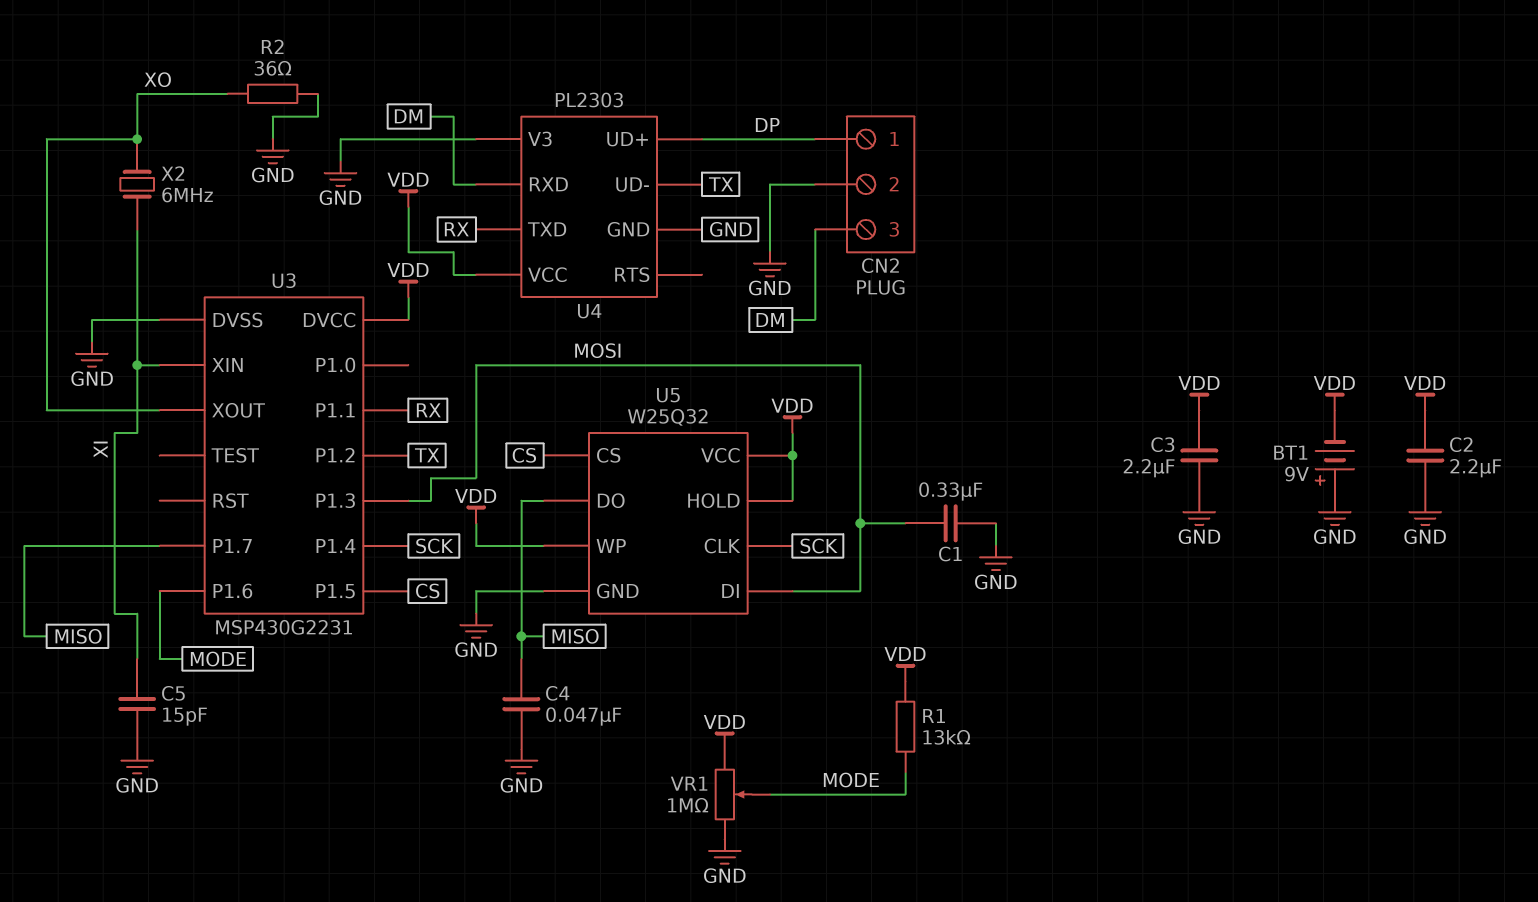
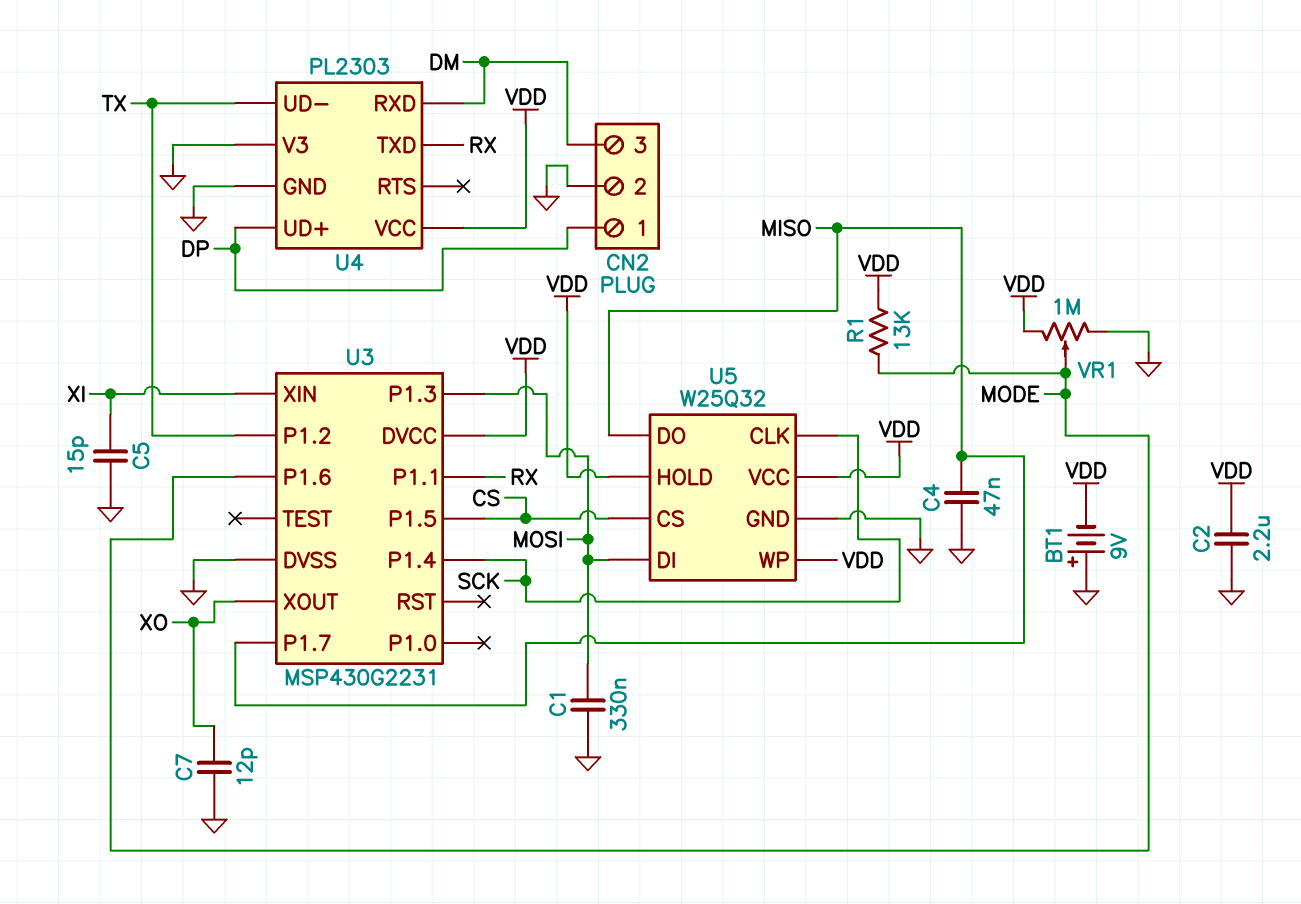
C3: 2.2uF (GND, VDD) -> none
C7: none -> 12pF (GND, XO)
R2: 36 (GND, XO) -> none
X2: 6MHz (XI, XO) -> none

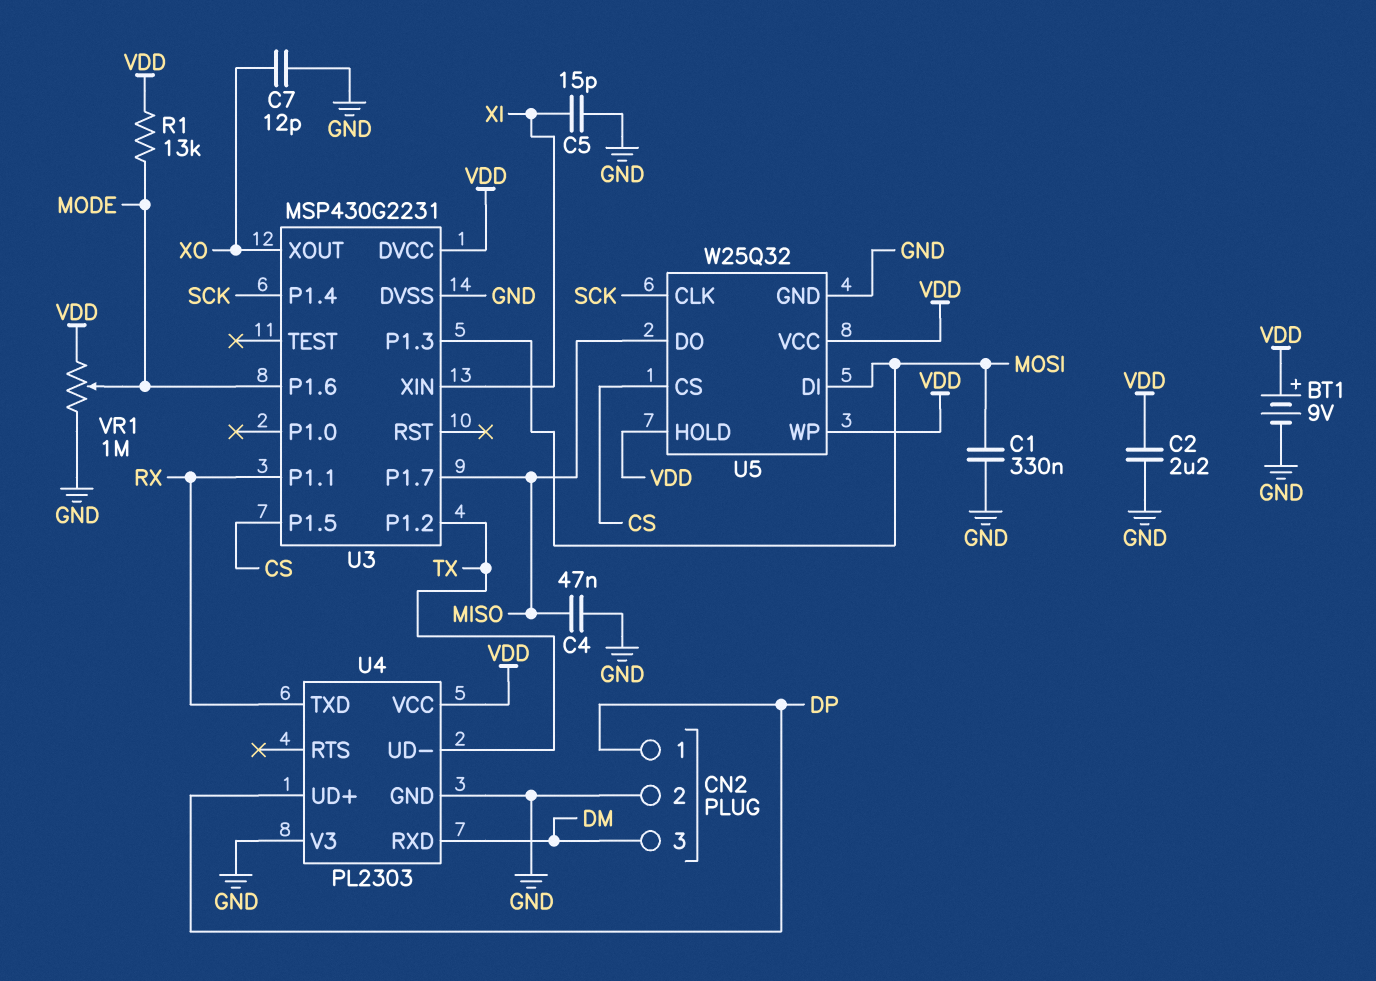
BT1: 9V (plus GND, minus VDD) -> 9V (plus VDD, minus GND)

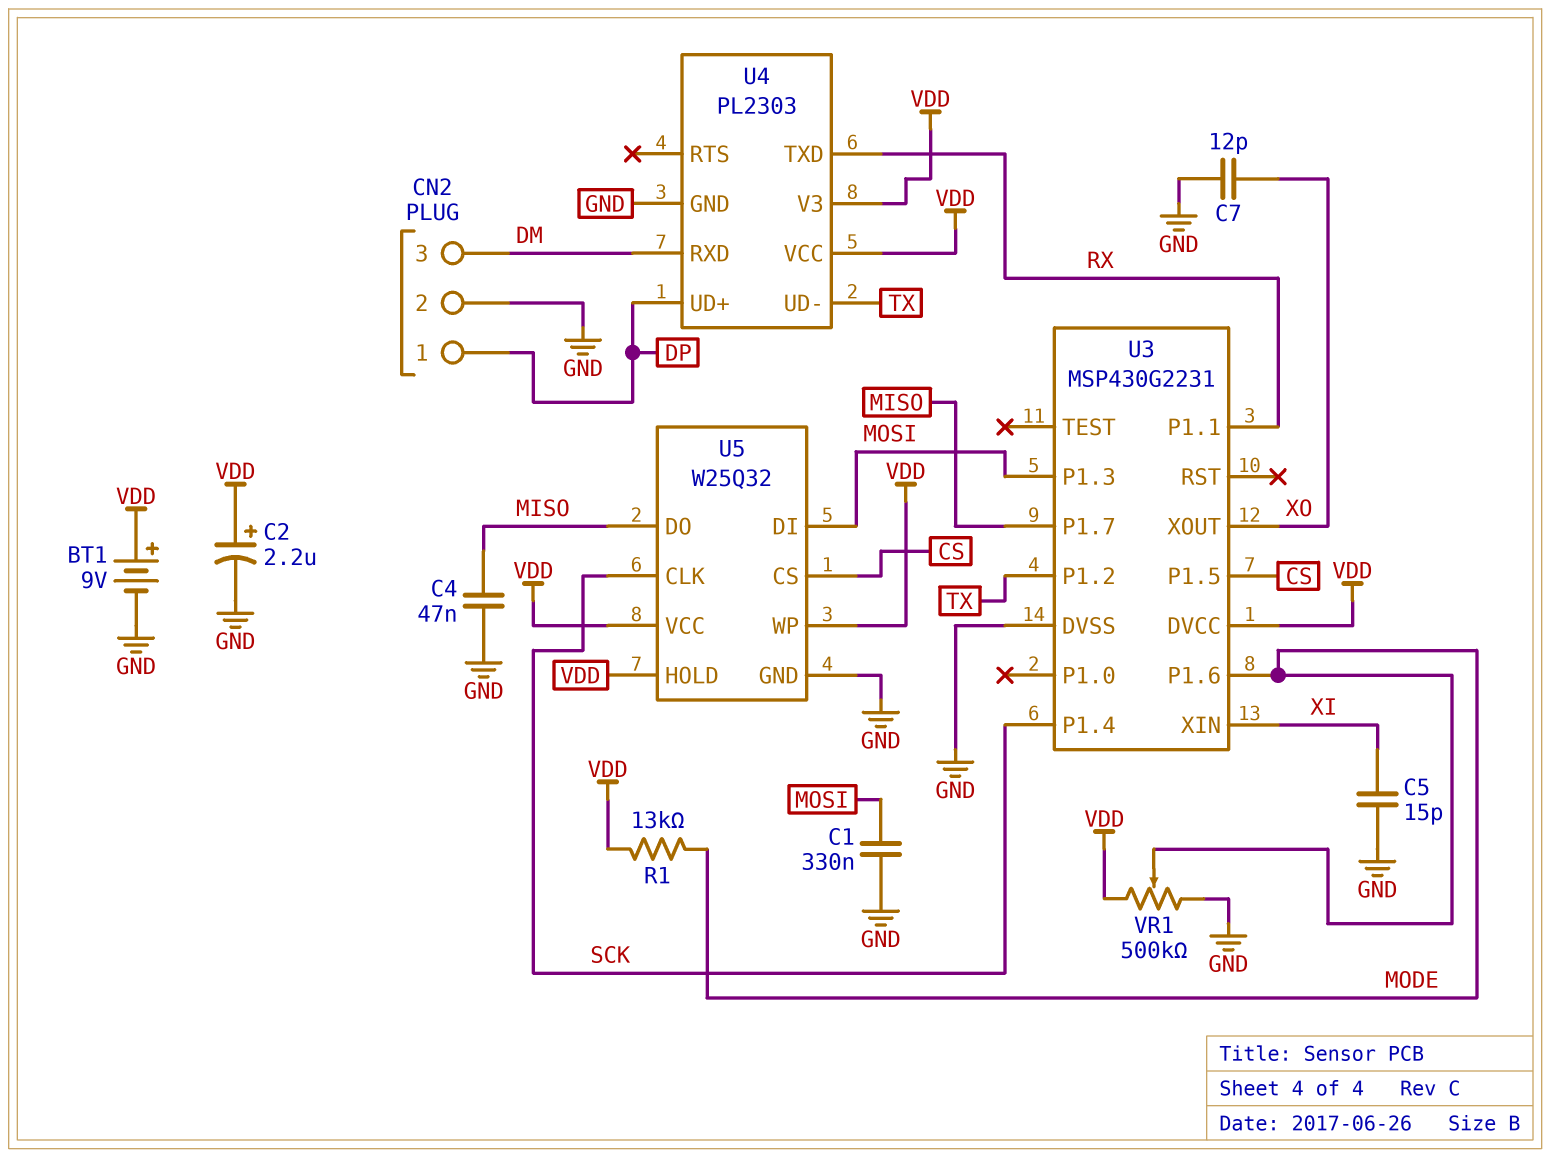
C2: 2.2uF (GND, VDD) -> 2.2uF (plus VDD, minus GND)
U4 pin V3: GND -> VDD
VR1: 1M (GND, VDD, wiper MODE) -> 500k (GND, VDD, wiper MODE)

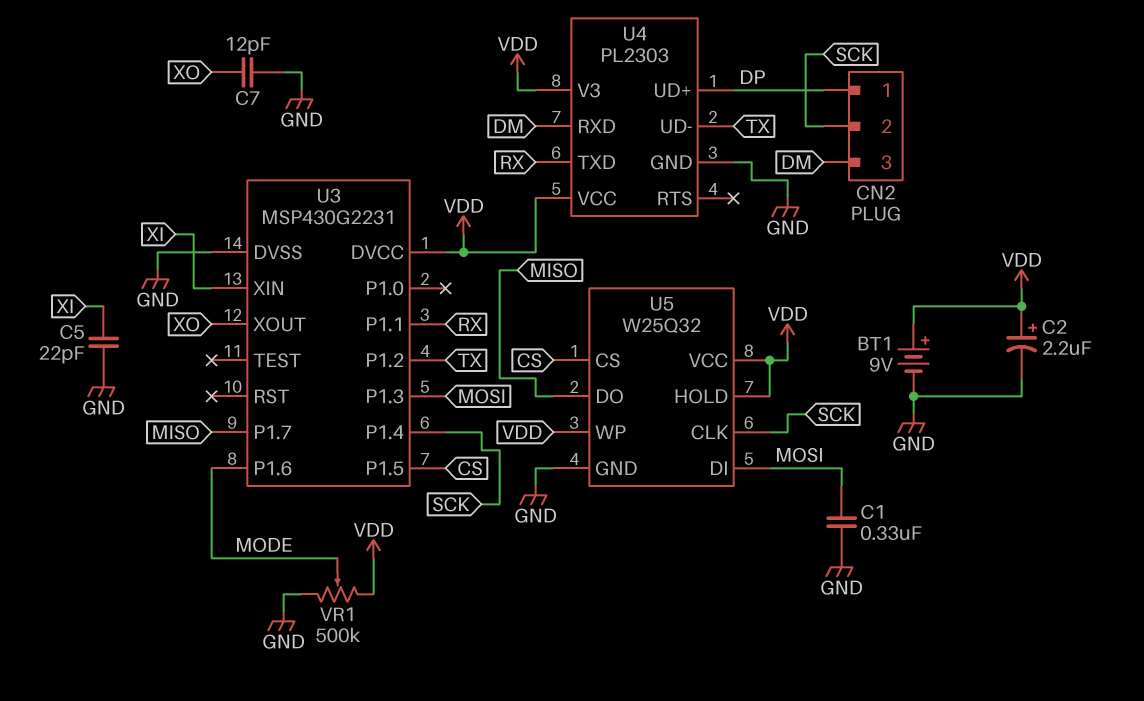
C4: 47nF (GND, MISO) -> none
C5: 15pF (GND, XI) -> 22pF (GND, XI)
CN2 pin 2: GND -> SCK
R1: 13k (MODE, VDD) -> none

